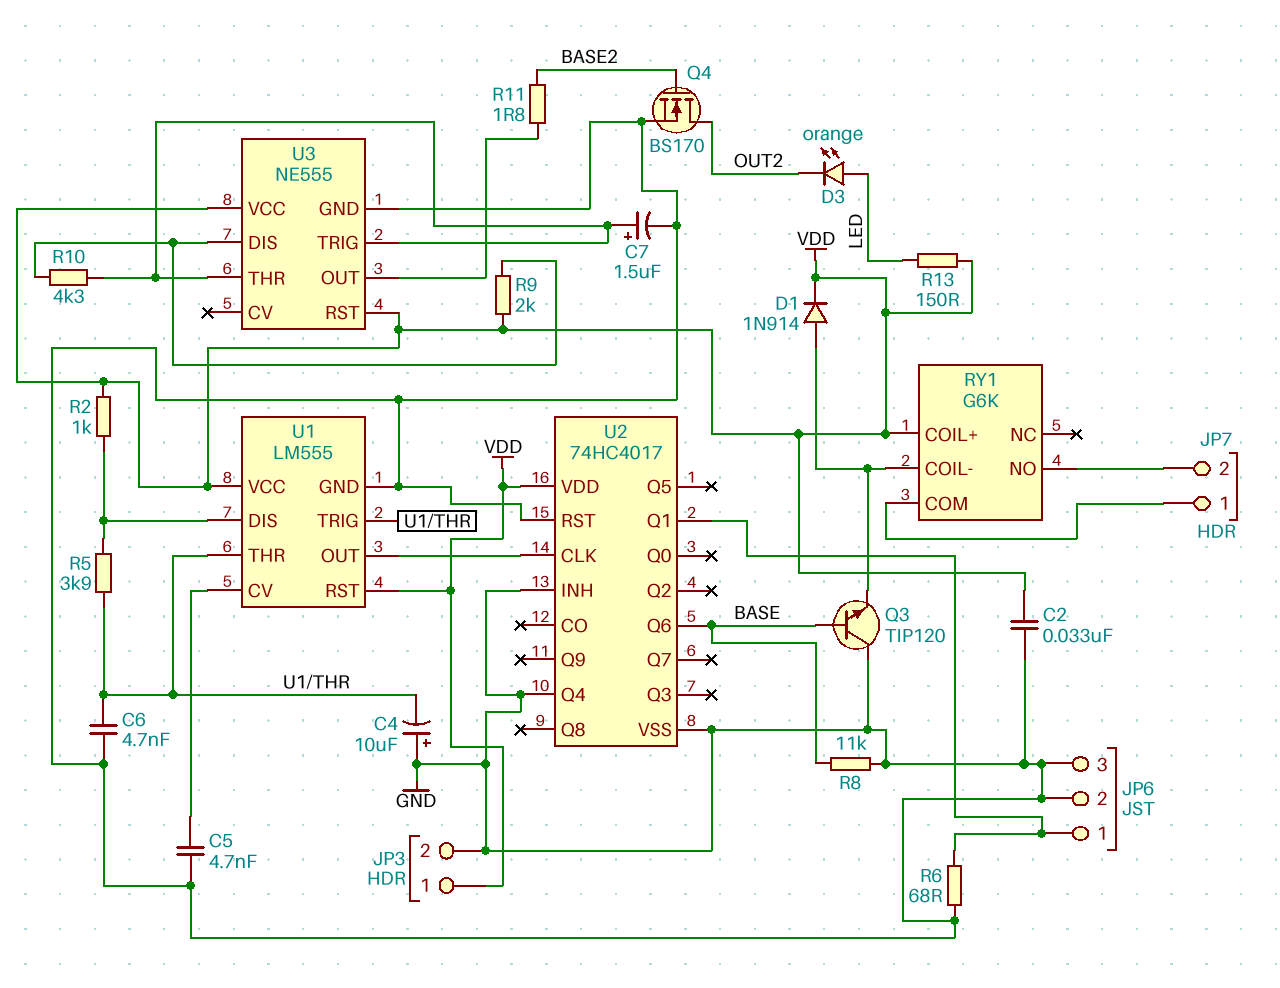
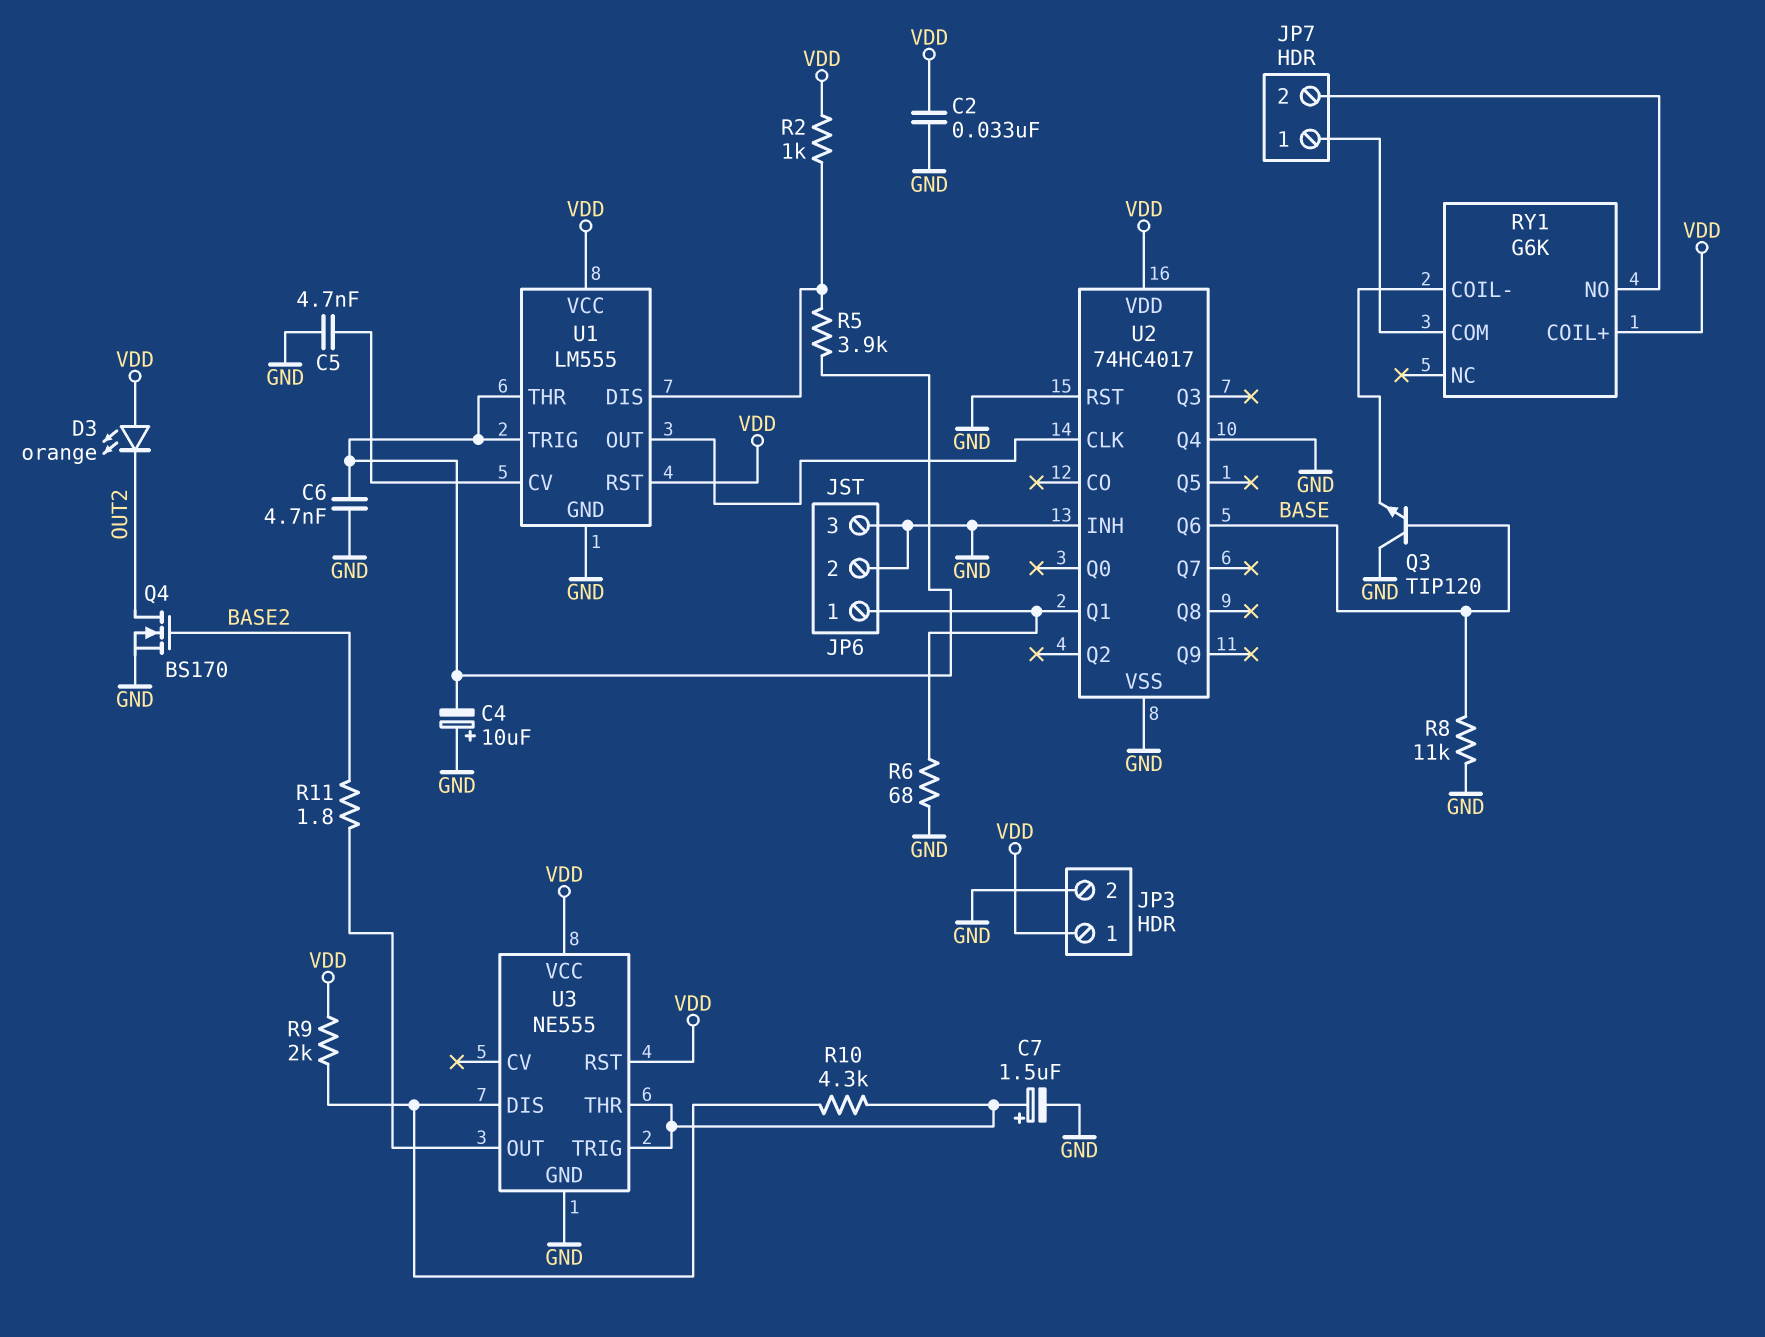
D1: diode 1N914 (A RY1/COIL-, K VDD) -> none
D3: LED orange (A LED, K OUT2) -> LED orange (A VDD, K OUT2)
R13: 150 (LED, VDD) -> none

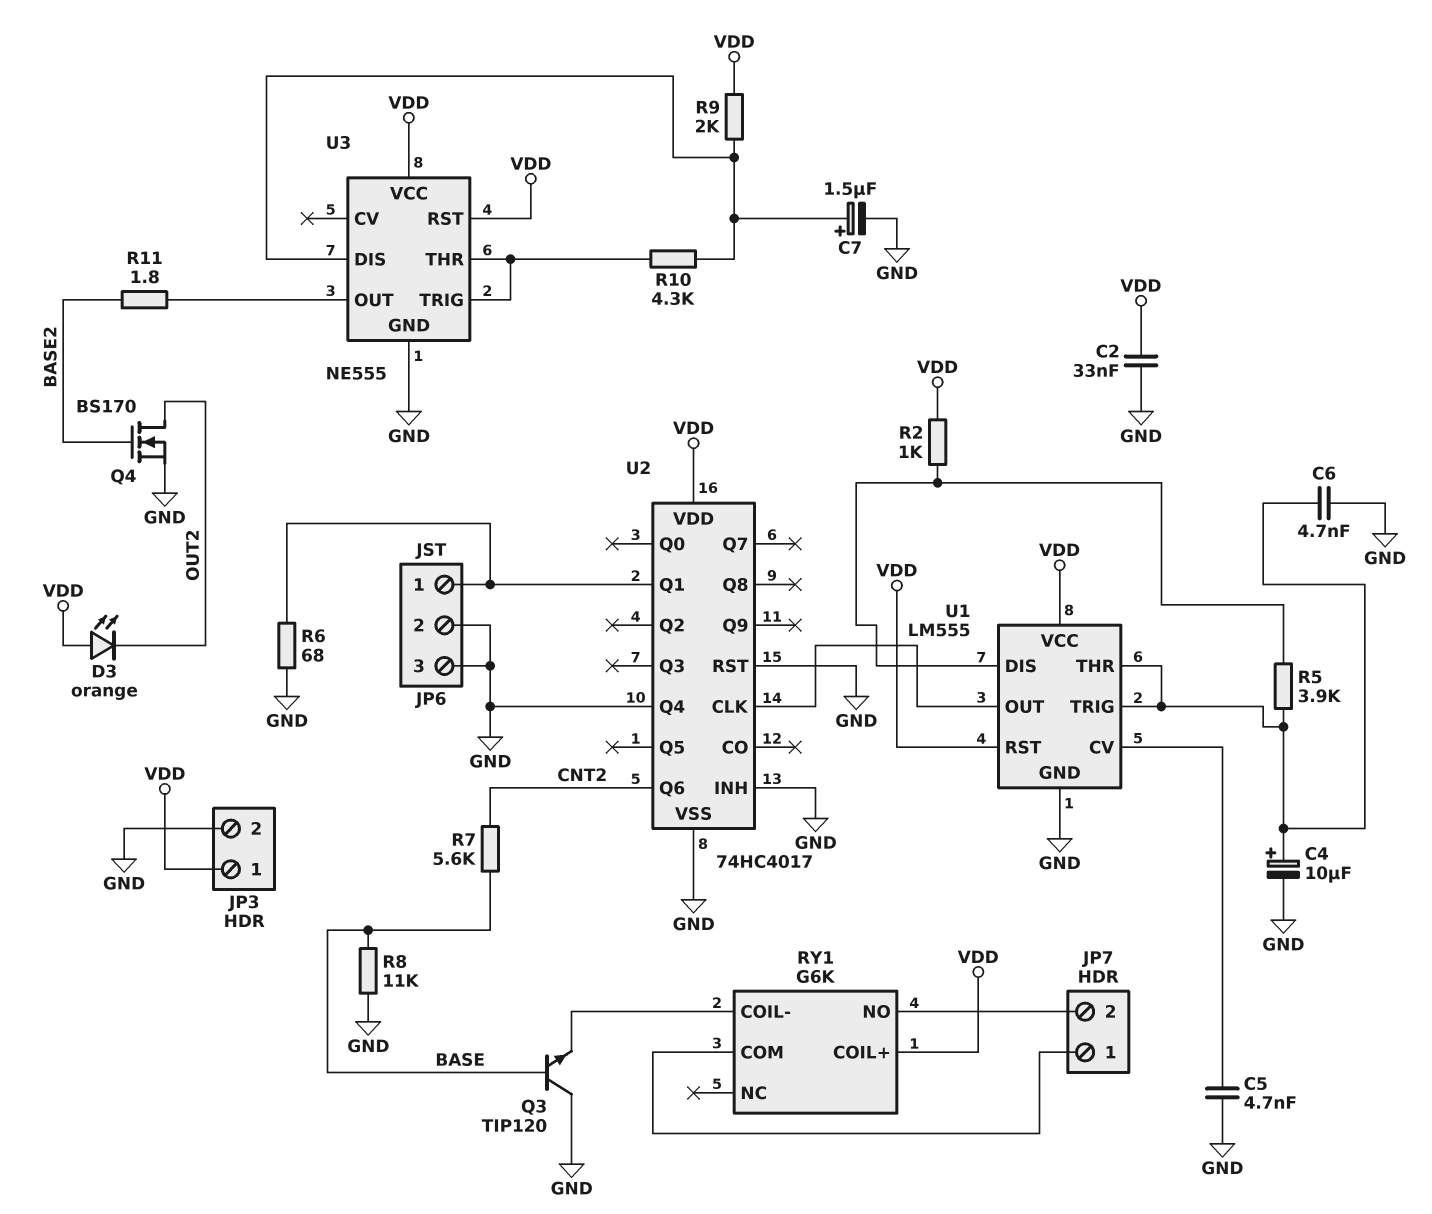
C4: 10uF (plus GND, minus U1/THR) -> 10uF (plus U1/THR, minus GND)
C7: 1.5uF (plus U3/THR, minus GND) -> 1.5uF (plus U3/DIS, minus GND)
R7: none -> 5.6k (BASE, CNT2)
U2 pin Q6: BASE -> CNT2

